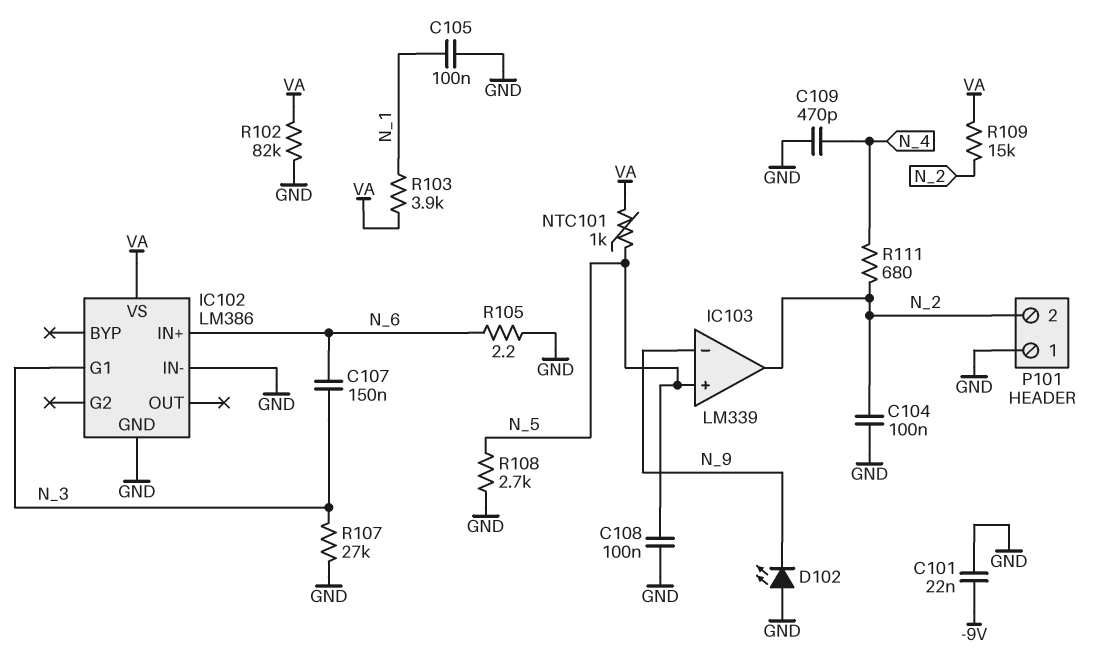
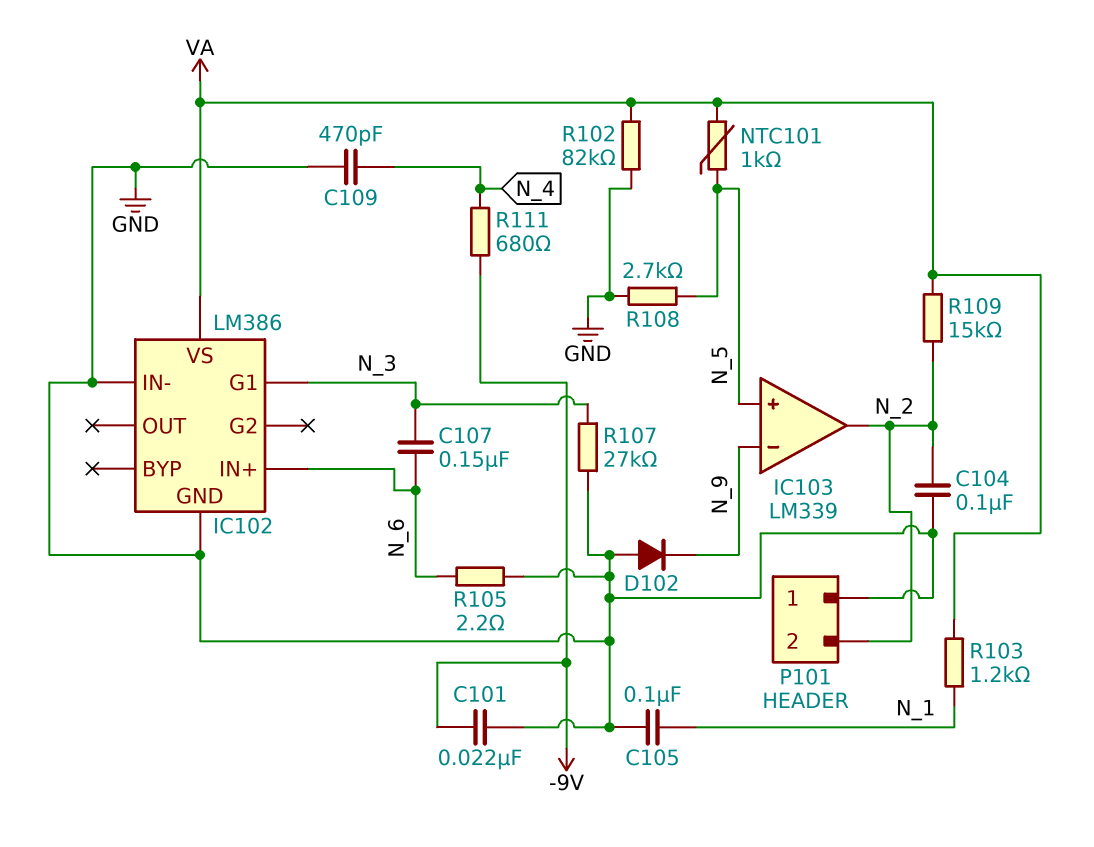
C108: 100nF (GND, N_5) -> none
D102: LED (A GND, K N_9) -> diode (A GND, K N_9)
R103: 3.9k (N_1, VA) -> 1.2k (N_1, VA)
R111: 680 (N_2, N_4) -> 680 (-9V, N_4)

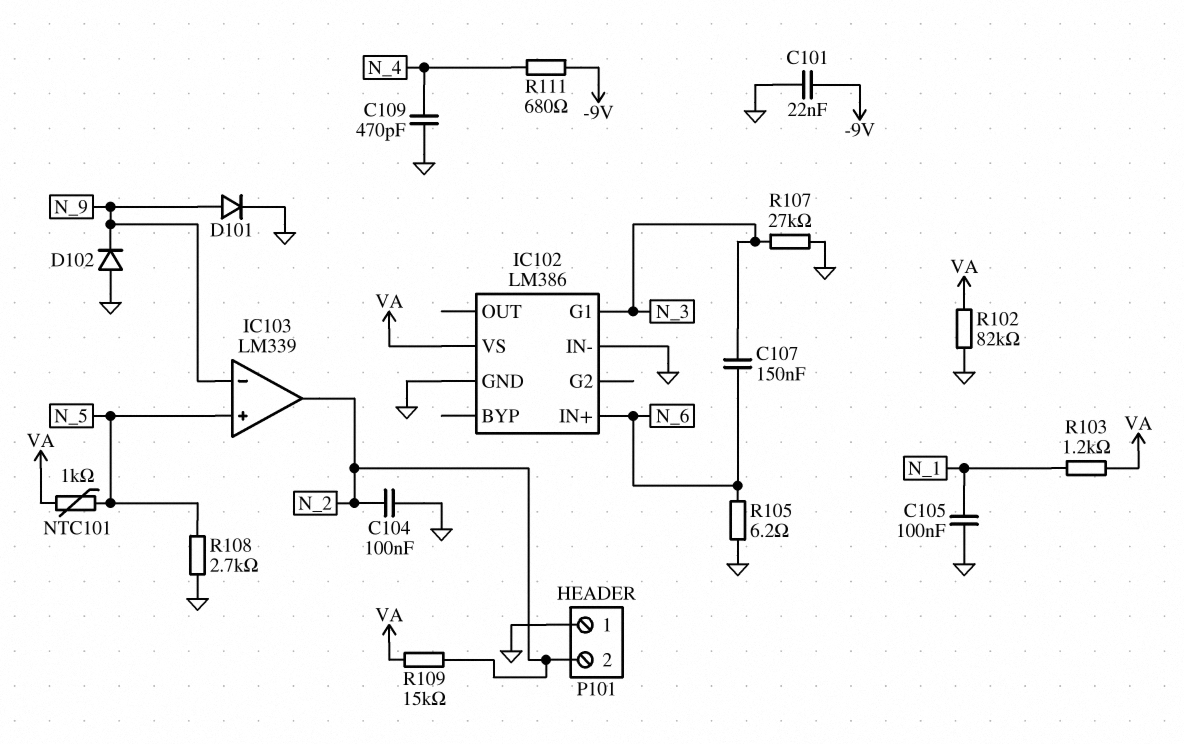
D101: none -> diode (A N_9, K GND)
R105: 2.2 (GND, N_6) -> 6.2 (GND, N_6)

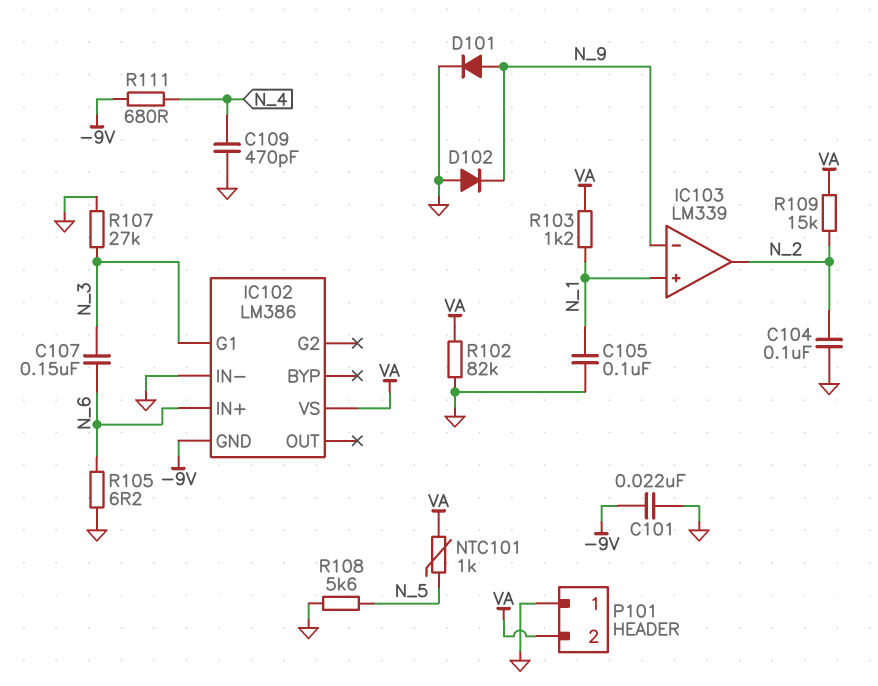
IC102 pin GND: GND -> -9V
IC103 pin in+: N_5 -> N_1
P101 pin 2: N_2 -> VA
R108: 2.7k (GND, N_5) -> 5.6k (GND, N_5)

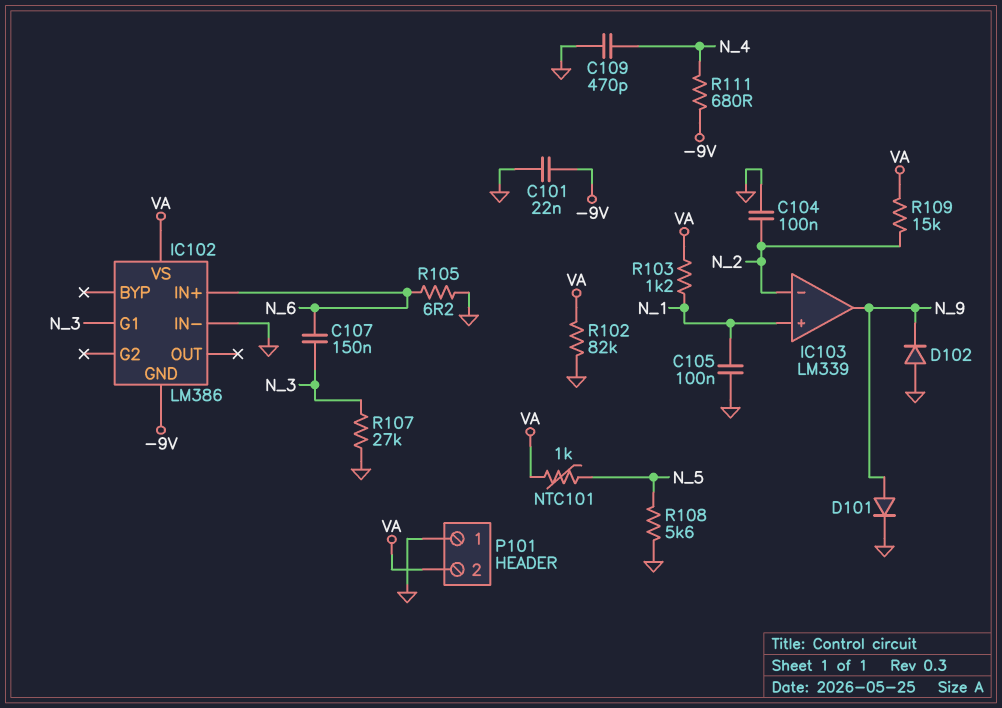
IC103 pin in-: N_9 -> N_2
IC103 pin out: N_2 -> N_9

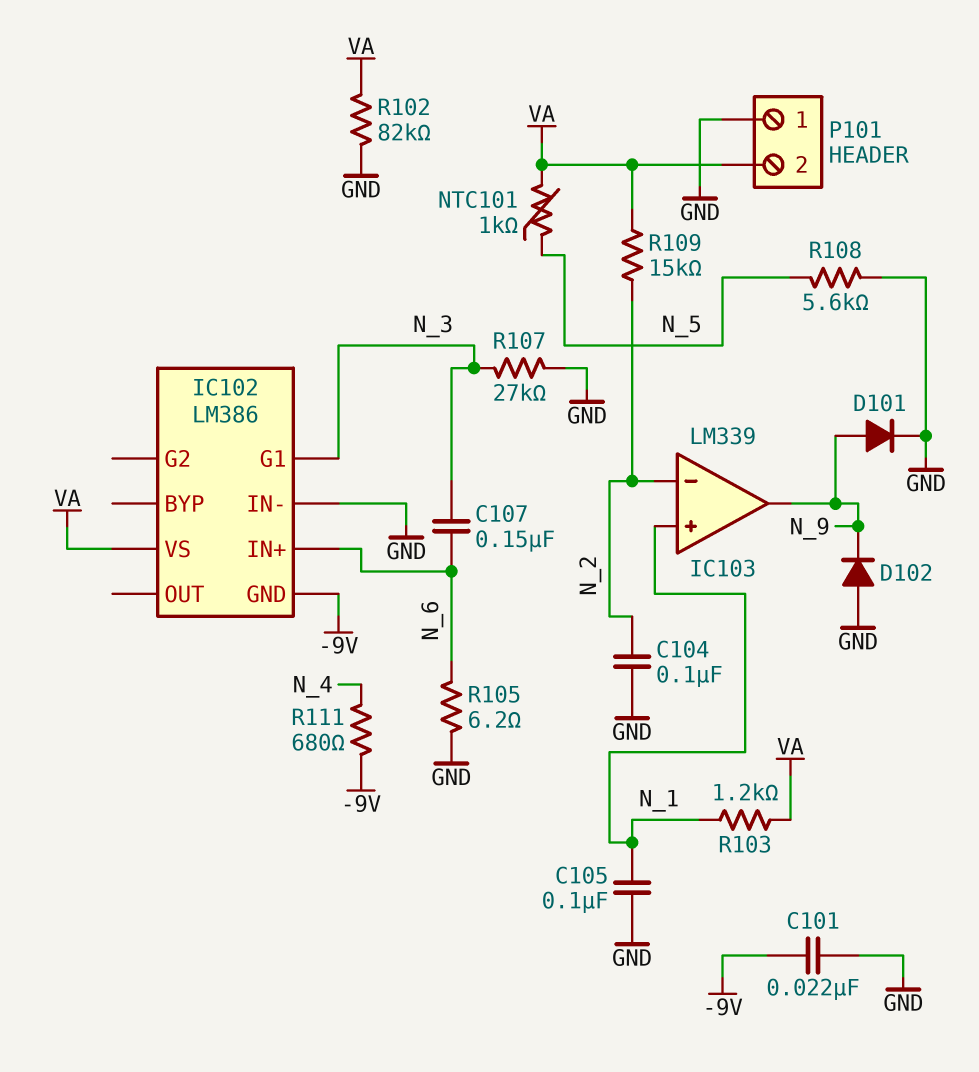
C109: 470pF (GND, N_4) -> none

